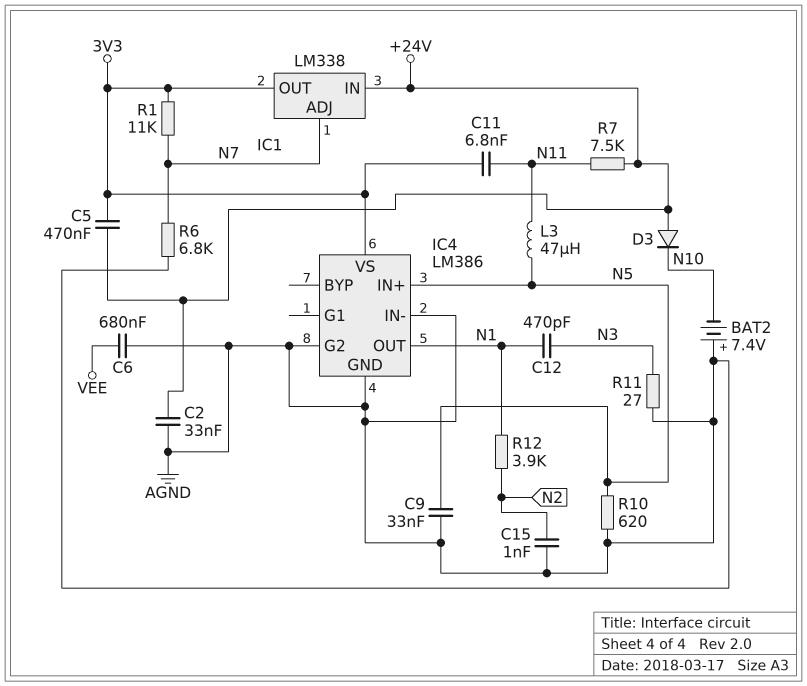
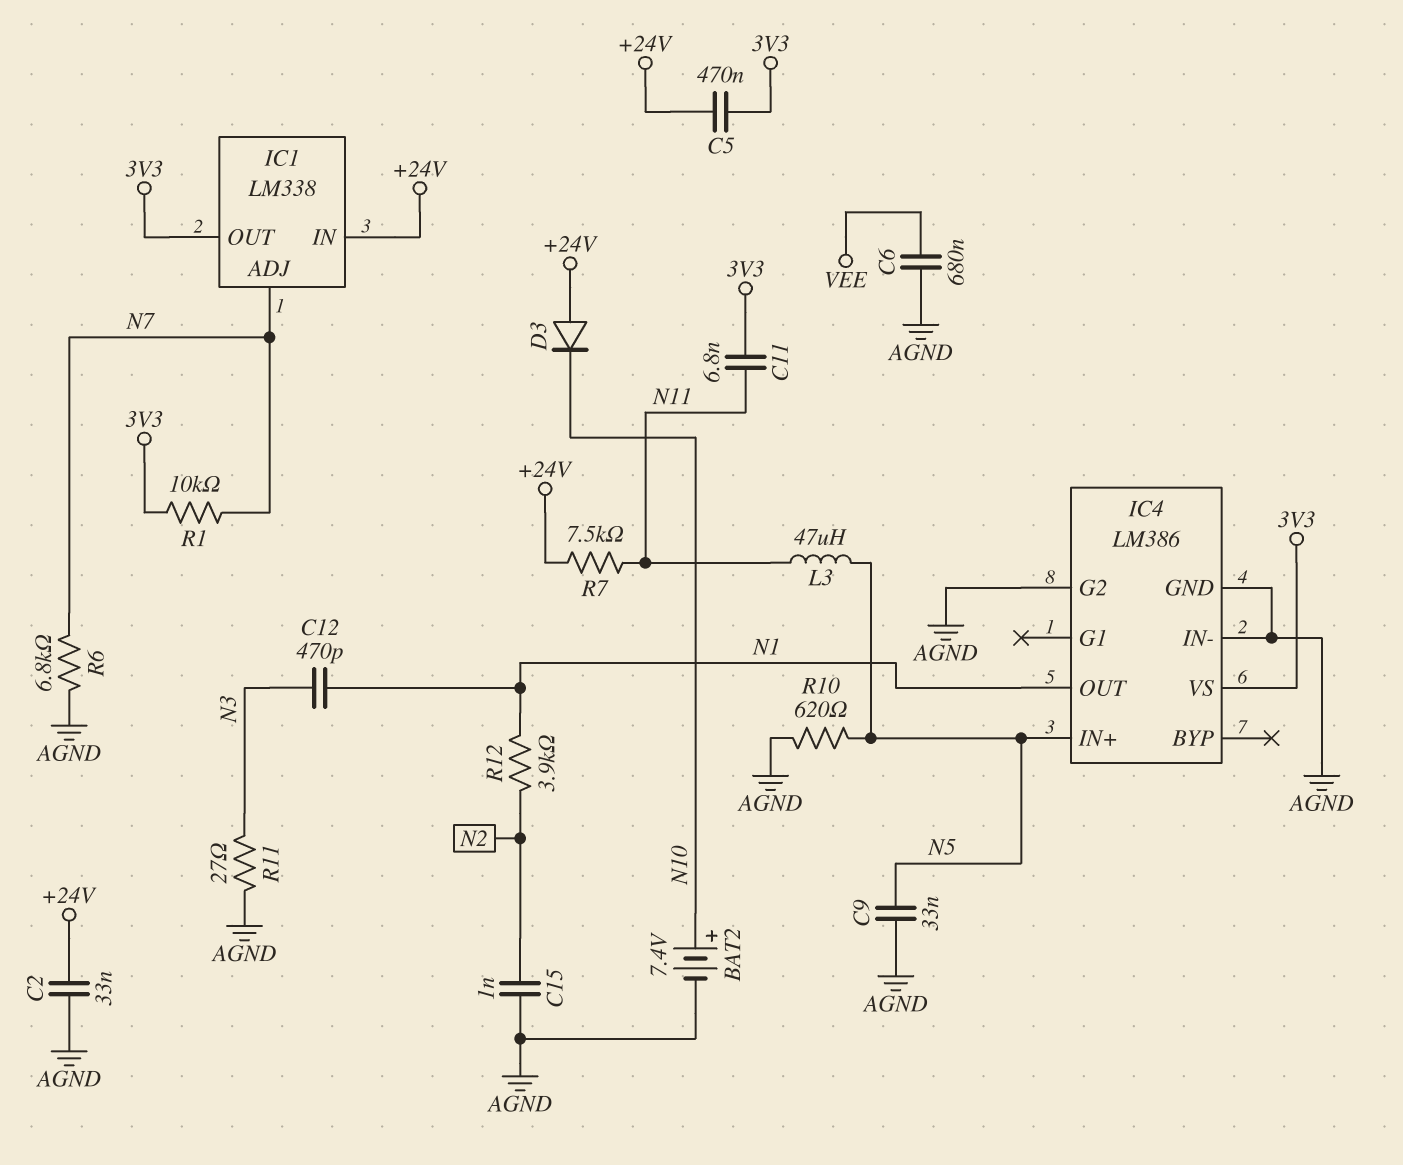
BAT2: 7.4V (plus AGND, minus N10) -> 7.4V (plus N10, minus AGND)
R1: 11k (3V3, N7) -> 10k (3V3, N7)

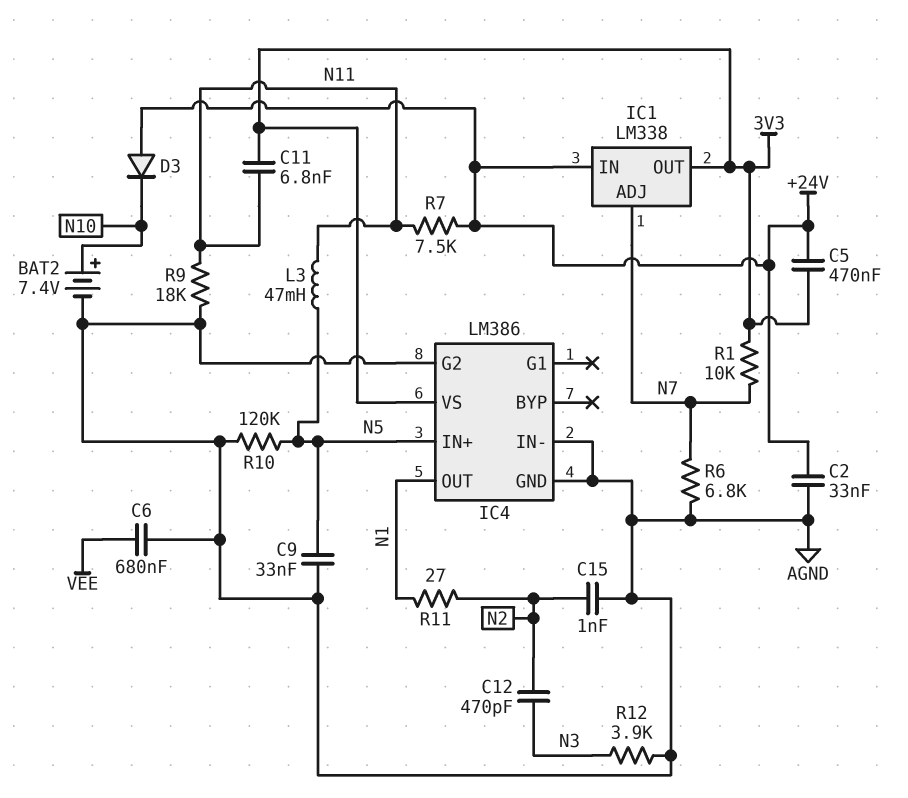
C12: 470pF (N1, N3) -> 470pF (N2, N3)
L3: 47uH (N5, N11) -> 47mH (N5, N11)
R9: none -> 18k (AGND, N11)
R10: 620 (AGND, N5) -> 120k (AGND, N5)
R11: 27 (AGND, N3) -> 27 (N1, N2)
R12: 3.9k (N1, N2) -> 3.9k (AGND, N3)

